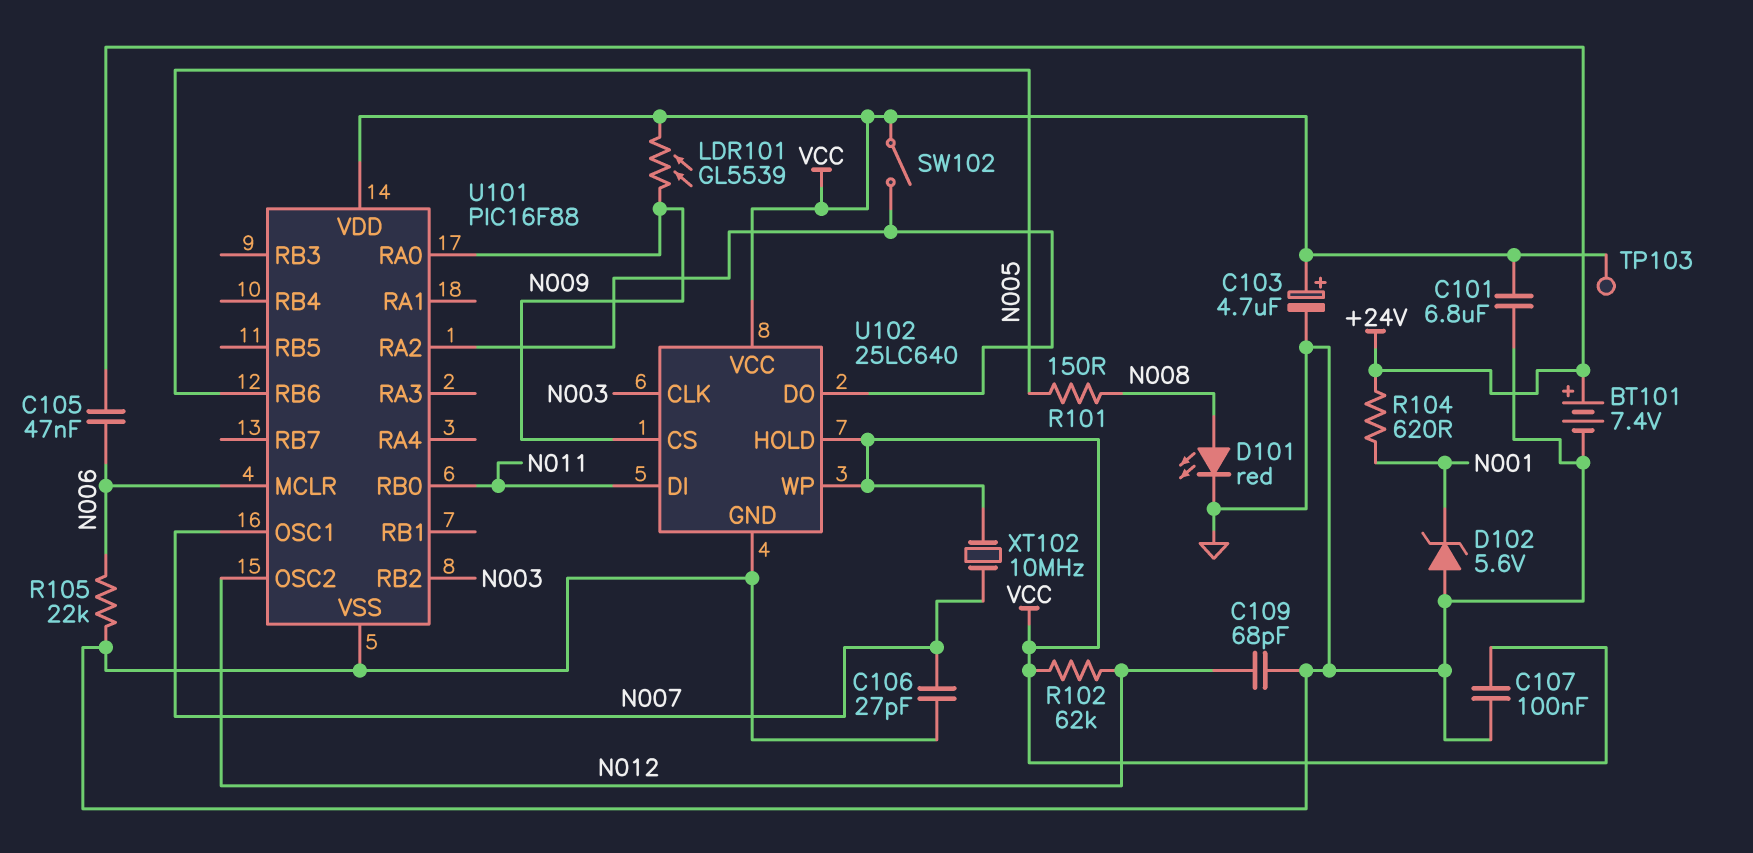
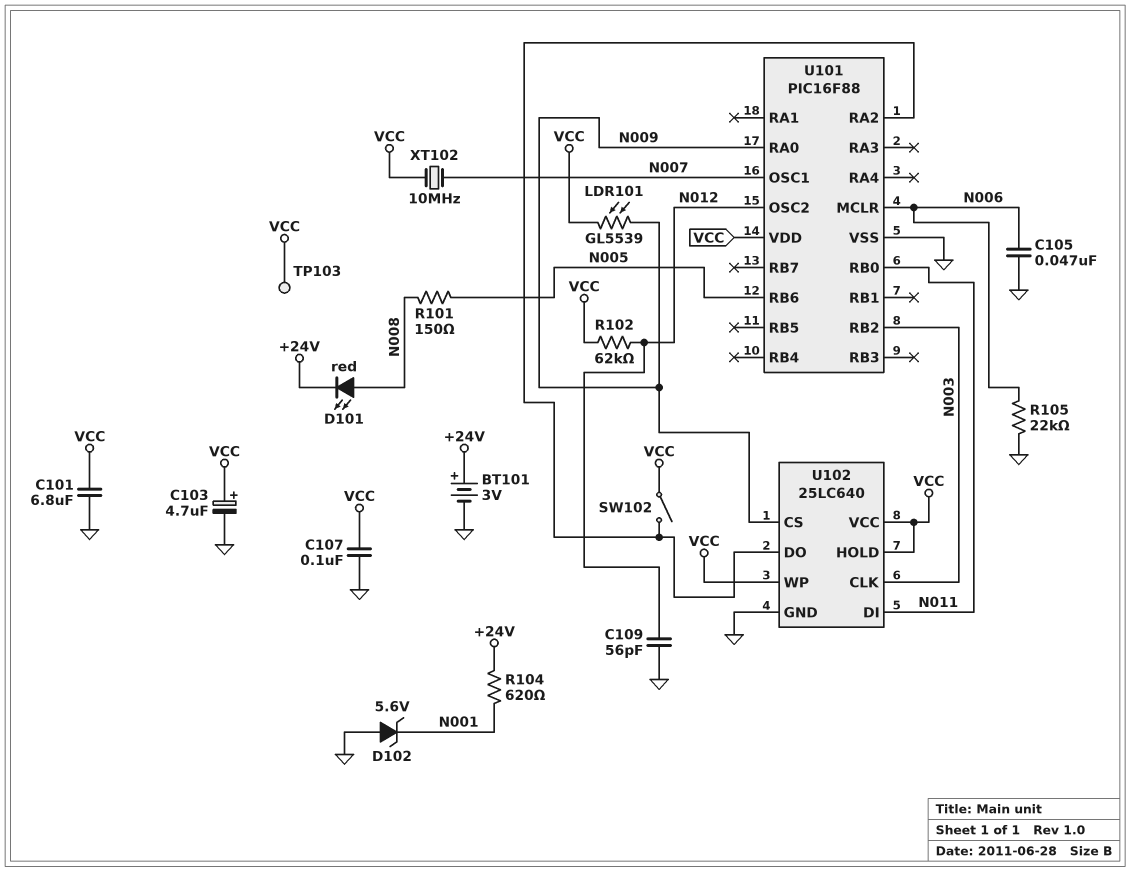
BT101: 7.4V (plus +24V, minus GND) -> 3V (plus +24V, minus GND)
C105: 47nF (+24V, N006) -> 47nF (GND, N006)
C106: 27pF (GND, N007) -> none
C109: 68pF (GND, N012) -> 56pF (GND, N012)
D101: LED red (A N008, K GND) -> LED red (A N008, K +24V)

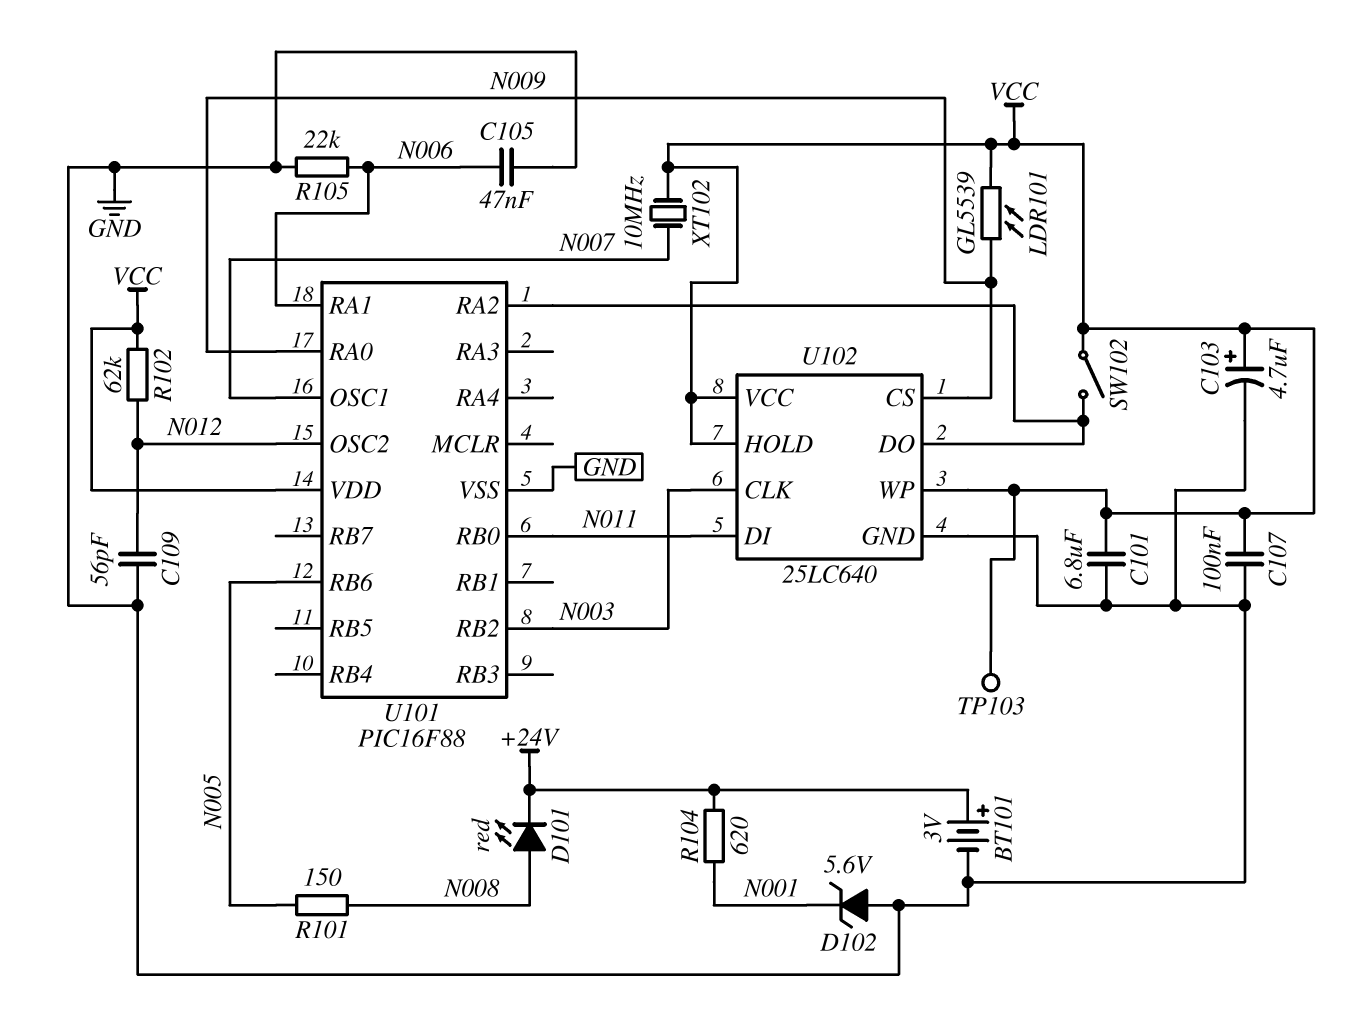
U101 pin MCLR: N006 -> none
U101 pin RA1: none -> N006

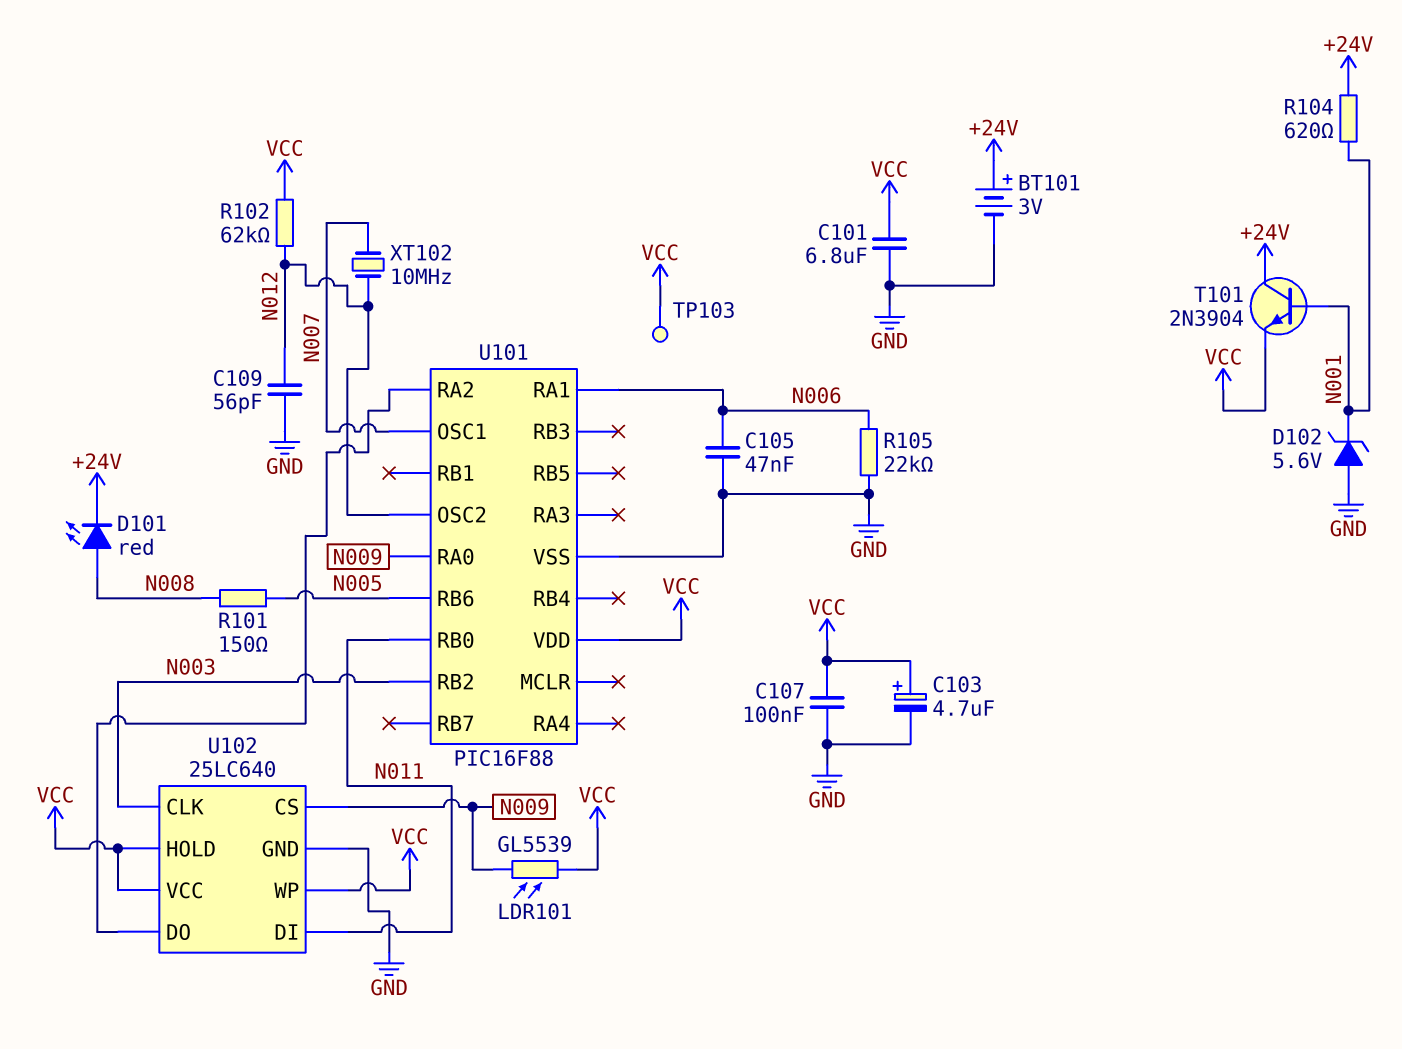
SW102: switch (U101/RA2, VCC) -> none
T101: none -> NPN 2N3904 (B N001, C +24V, E VCC)
XT102: 10MHz (N007, VCC) -> 10MHz (N007, N012)

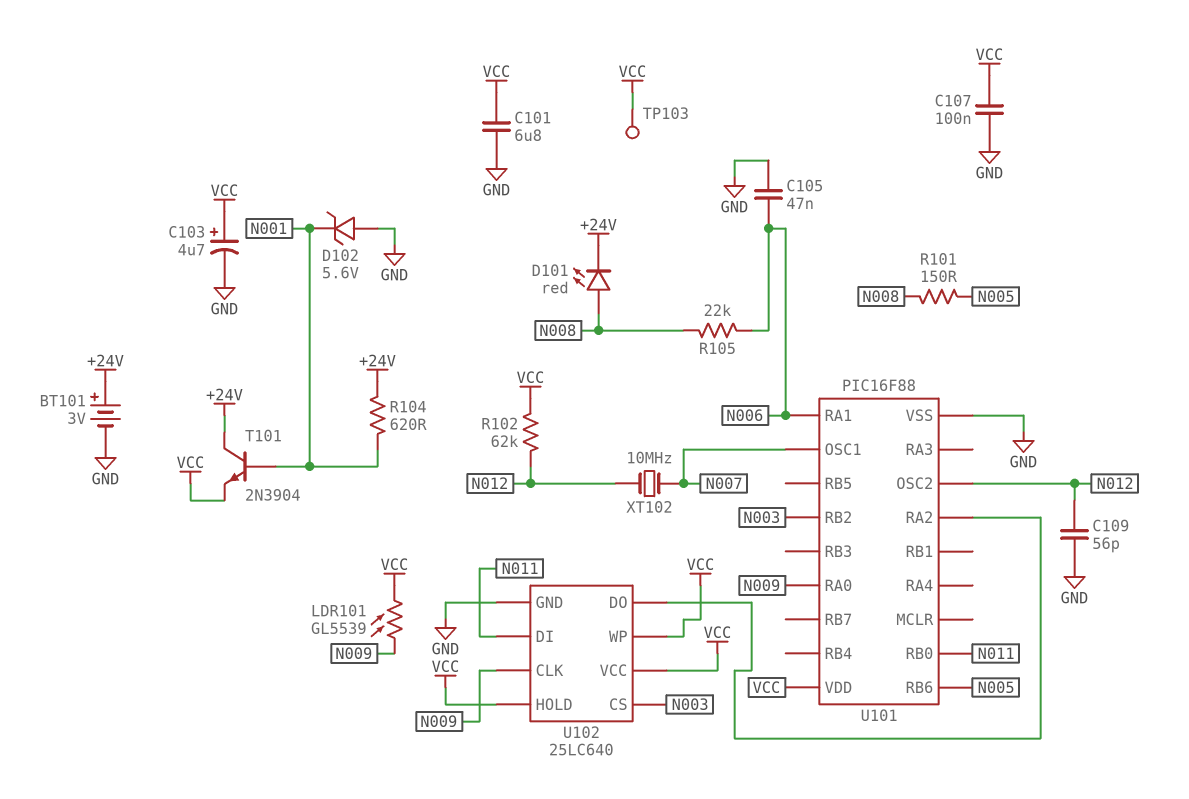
R105: 22k (GND, N006) -> 22k (N006, N008)
U102 pin CLK: N003 -> N009
U102 pin CS: N009 -> N003

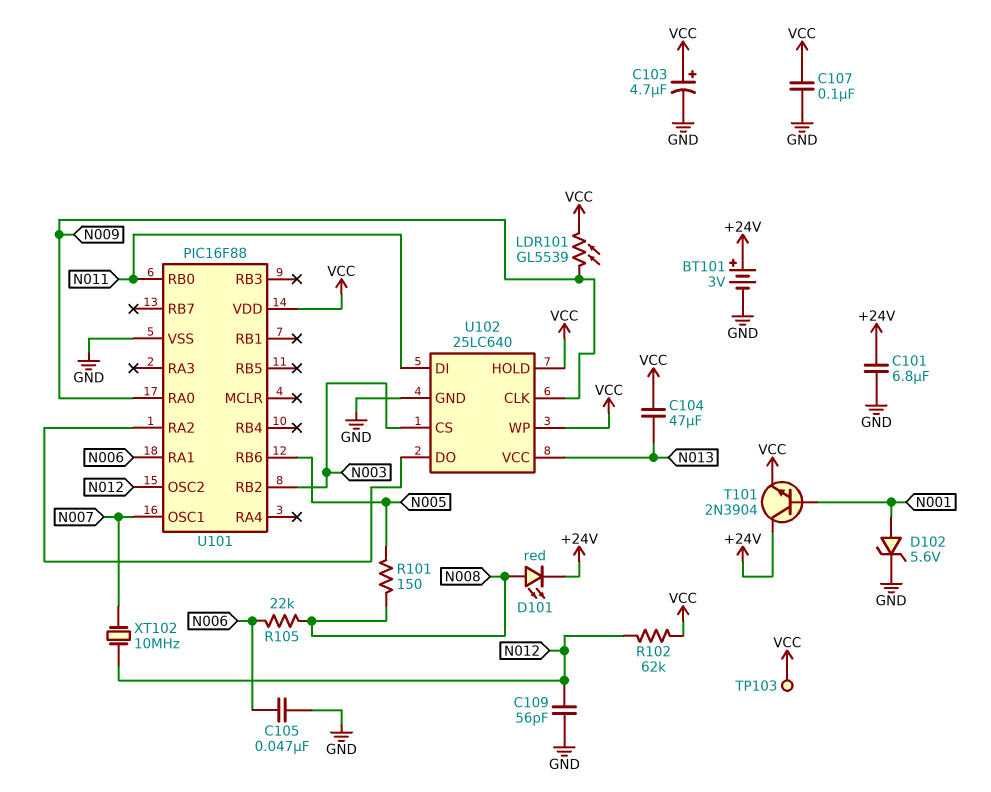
C101: 6.8uF (GND, VCC) -> 6.8uF (+24V, GND)
C104: none -> 47uF (N013, VCC)
D102: zener 5.6V (A GND, K N001) -> zener 5.6V (A N001, K GND)
R104: 620 (+24V, N001) -> none
U102 pin VCC: VCC -> N013

